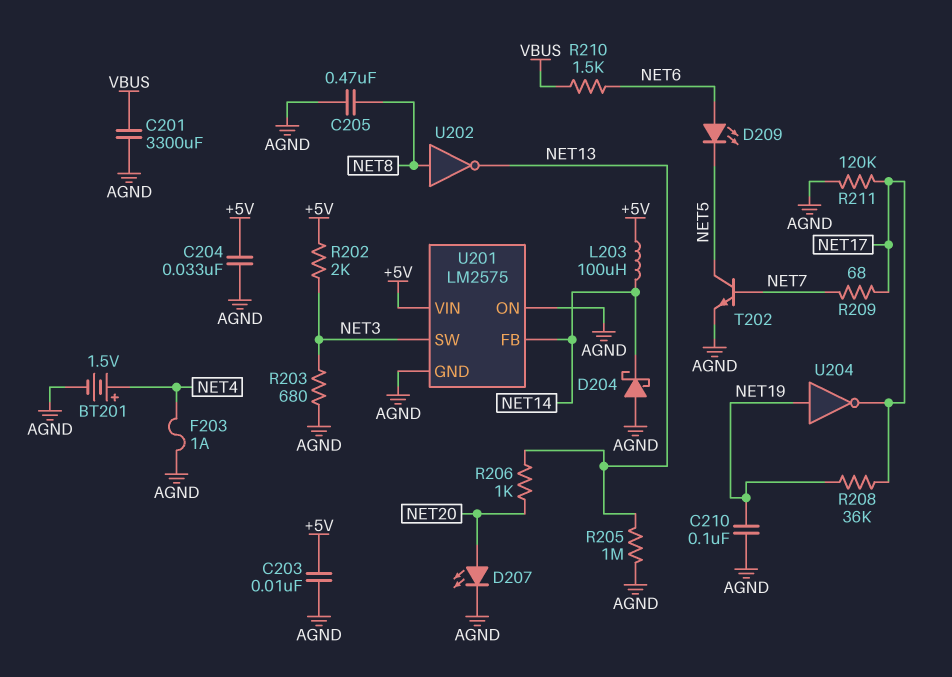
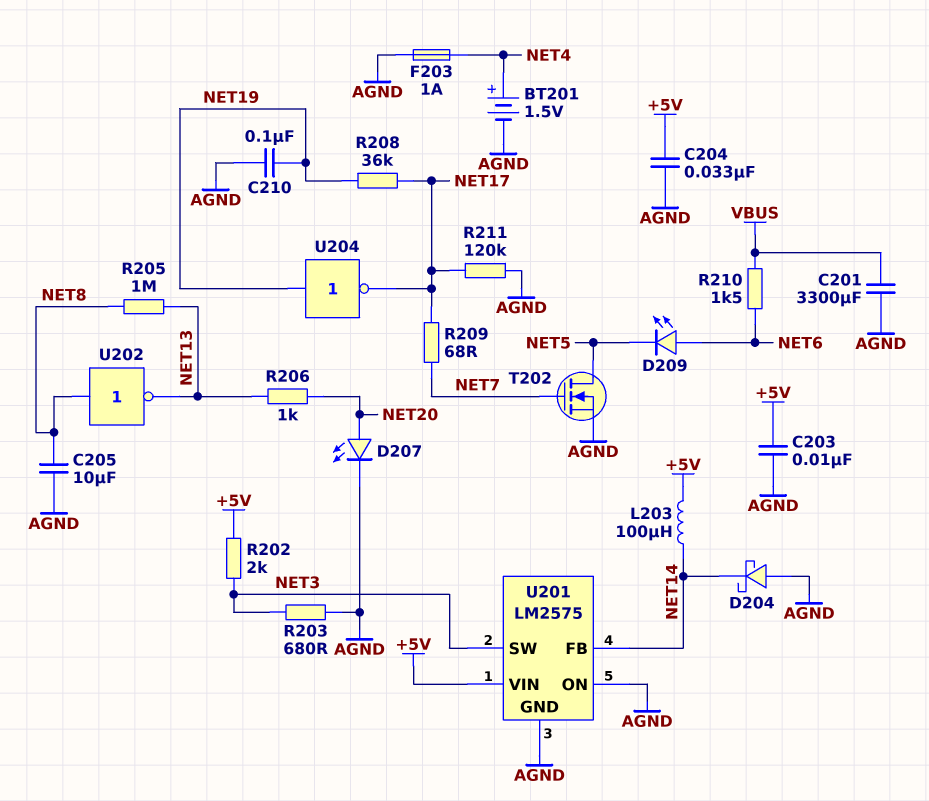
C205: 470nF (AGND, NET8) -> 10uF (AGND, NET8)
R205: 1M (AGND, NET13) -> 1M (NET8, NET13)
T202: NPN (B NET7, C NET5, E AGND) -> NMOS (G NET7, D NET5, S AGND)

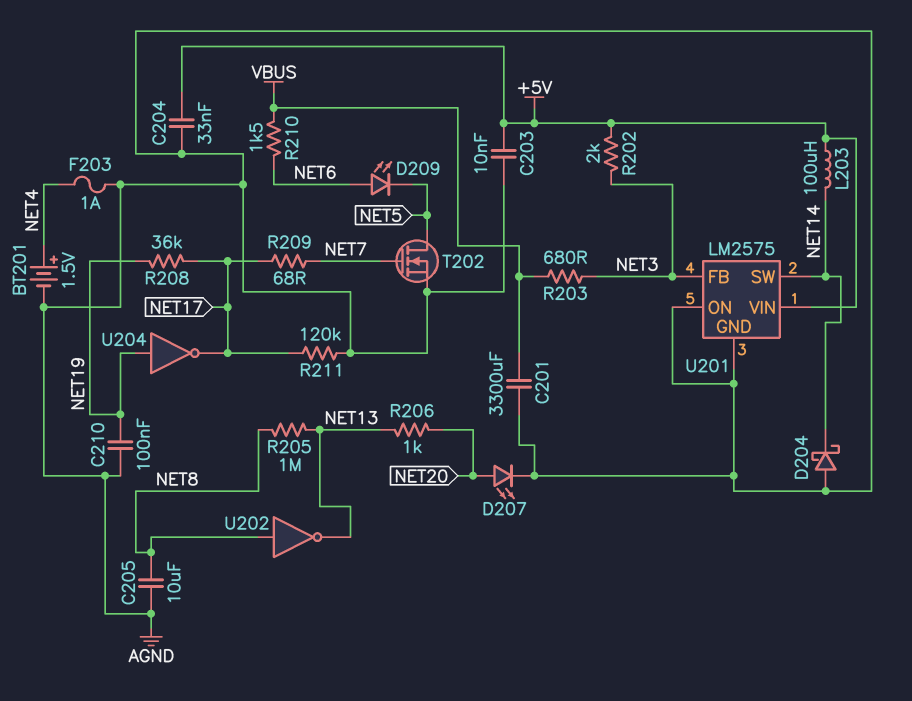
R203: 680 (AGND, NET3) -> 680 (NET3, VBUS)
U201 pin FB: NET14 -> NET3
U201 pin SW: NET3 -> NET14

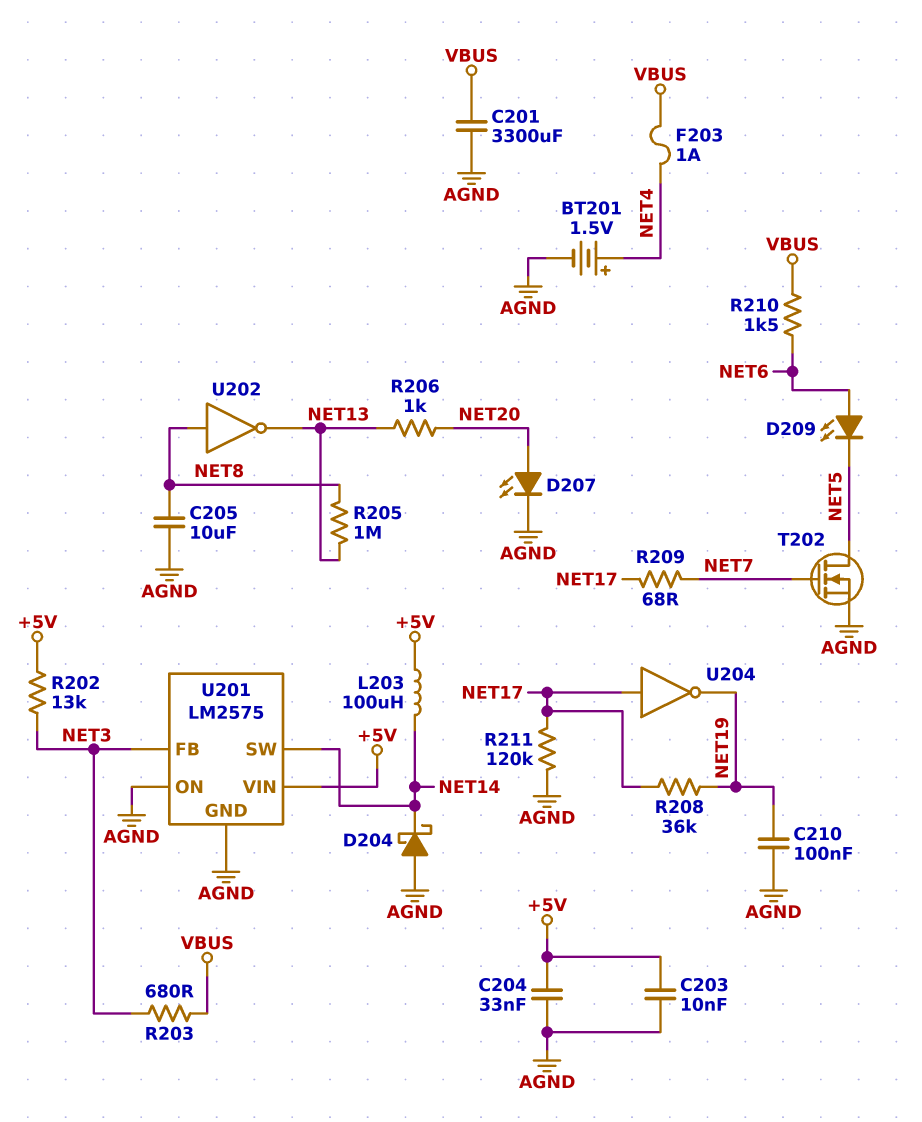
F203: 1A (AGND, NET4) -> 1A (NET4, VBUS)
R202: 2k (+5V, NET3) -> 13k (+5V, NET3)
U204: NOT (in NET19, out NET17) -> NOT (in NET17, out NET19)

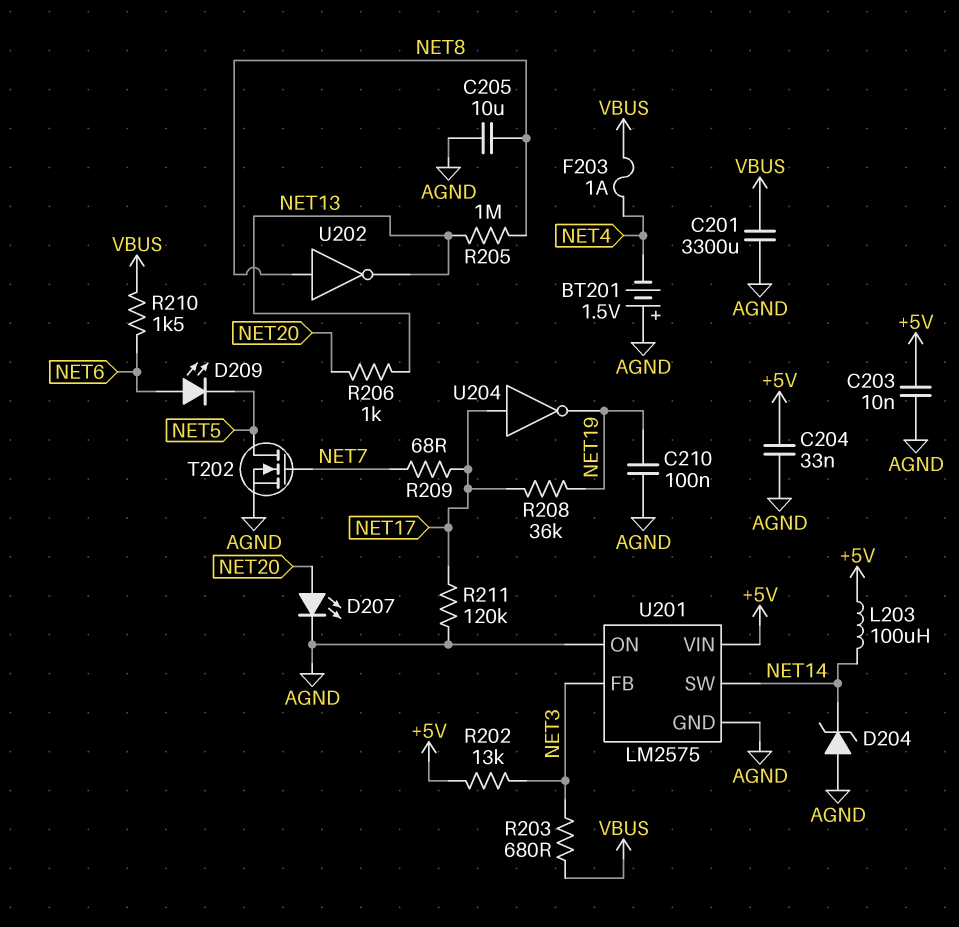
BT201: 1.5V (plus NET4, minus AGND) -> 1.5V (plus AGND, minus NET4)
D204: schottky (A AGND, K NET14) -> zener (A AGND, K NET14)

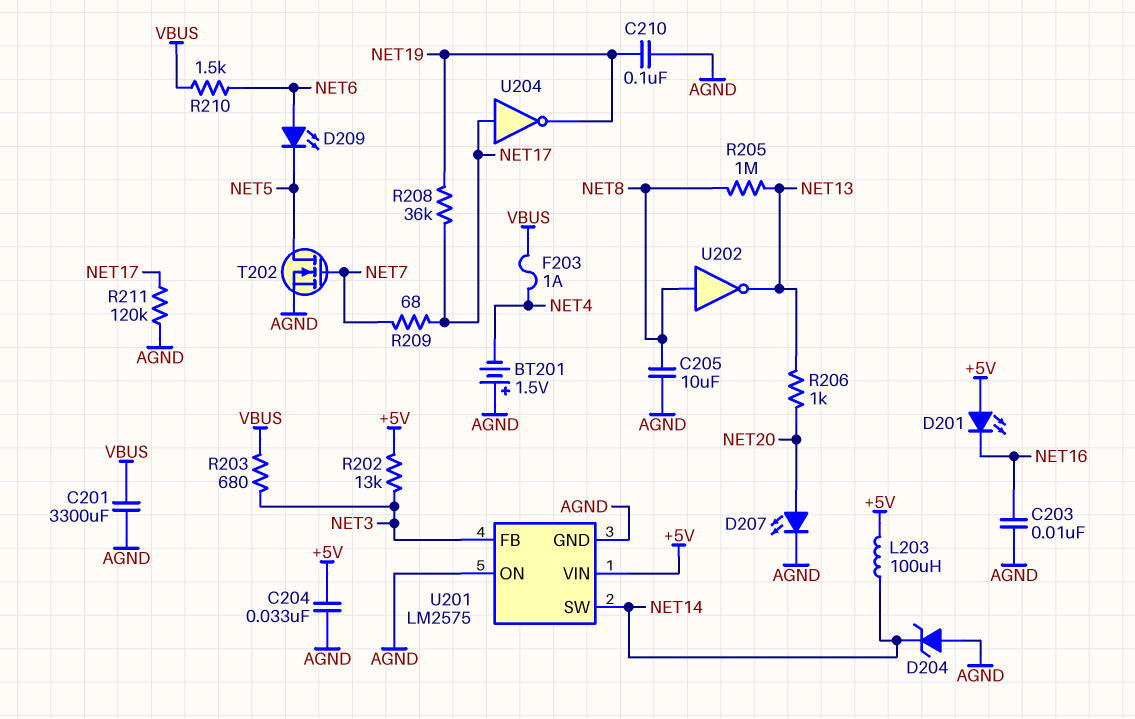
C203: 10nF (+5V, AGND) -> 10nF (AGND, NET16)
D201: none -> LED (A +5V, K NET16)

